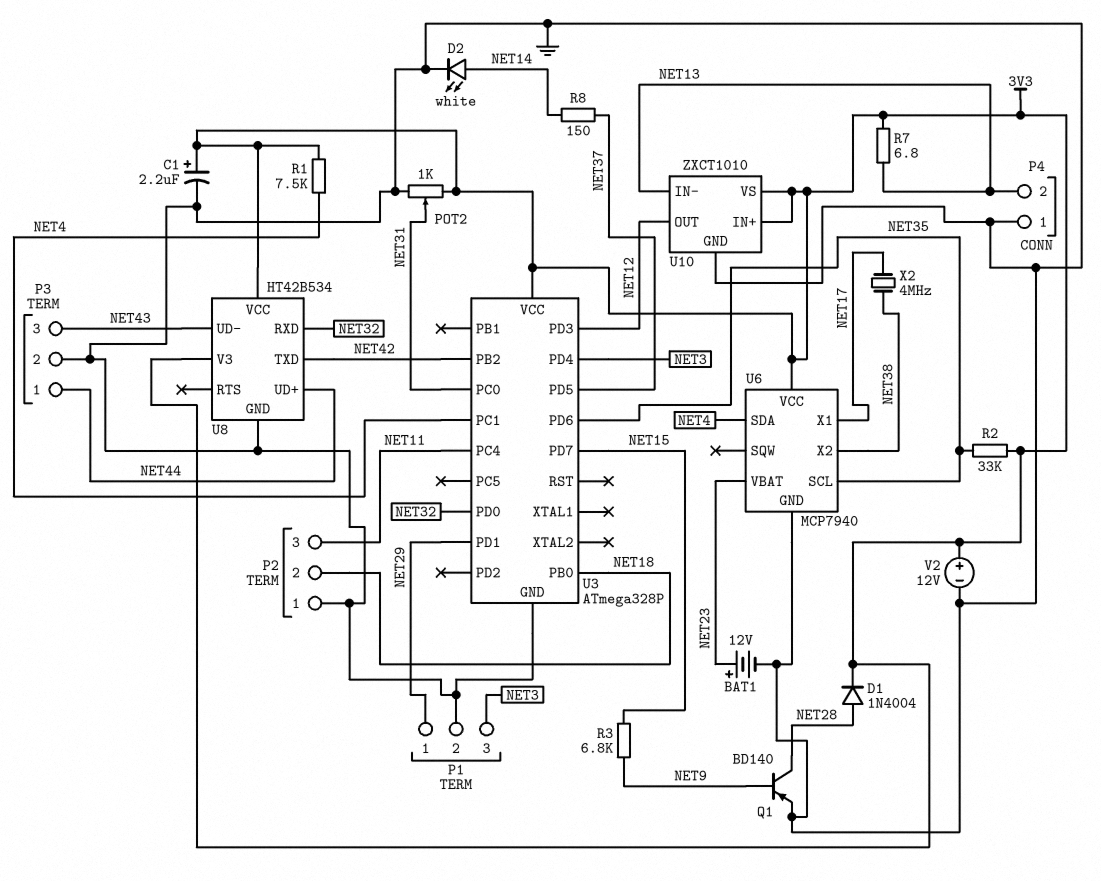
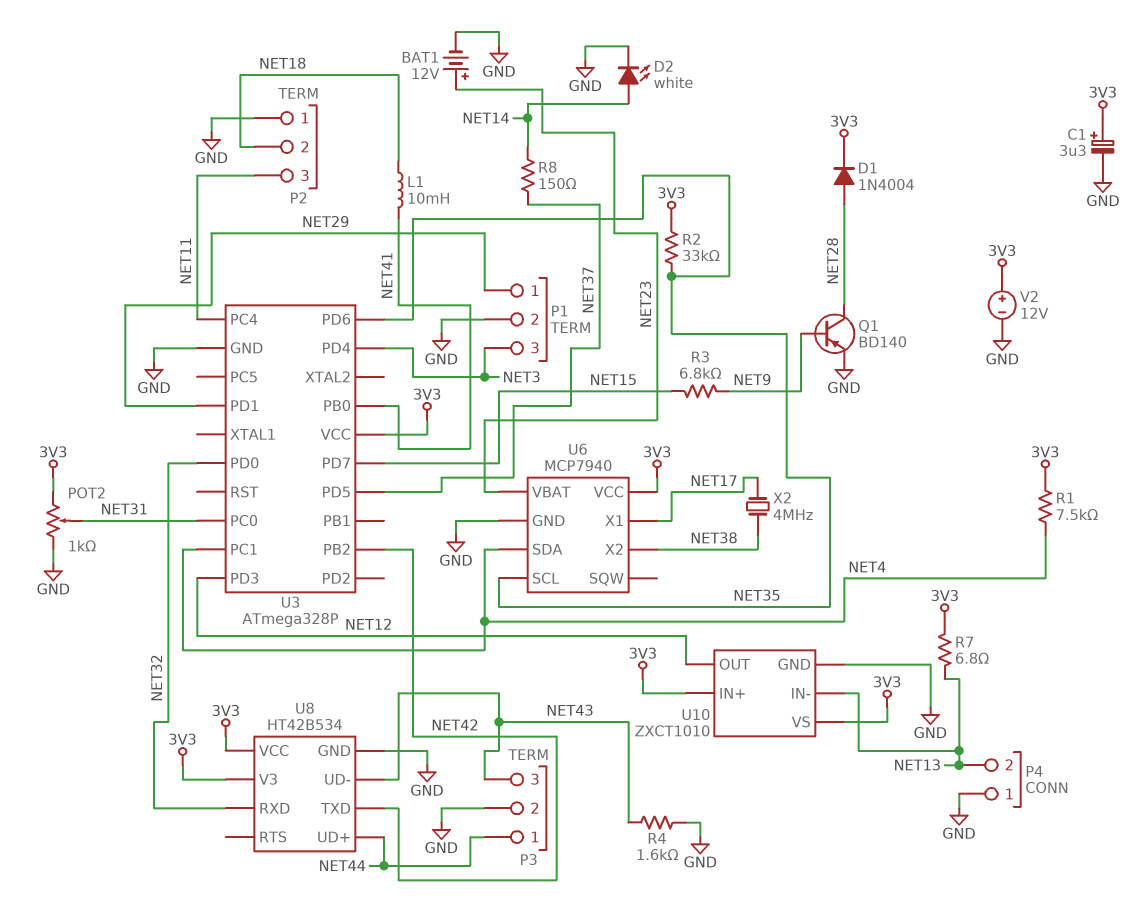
C1: 2.2uF (plus 3V3, minus GND) -> 3.3uF (plus 3V3, minus GND)
L1: none -> 10mH (NET18, NET41)
R4: none -> 1.6k (GND, NET43)
U3 pin PB0: NET18 -> NET41

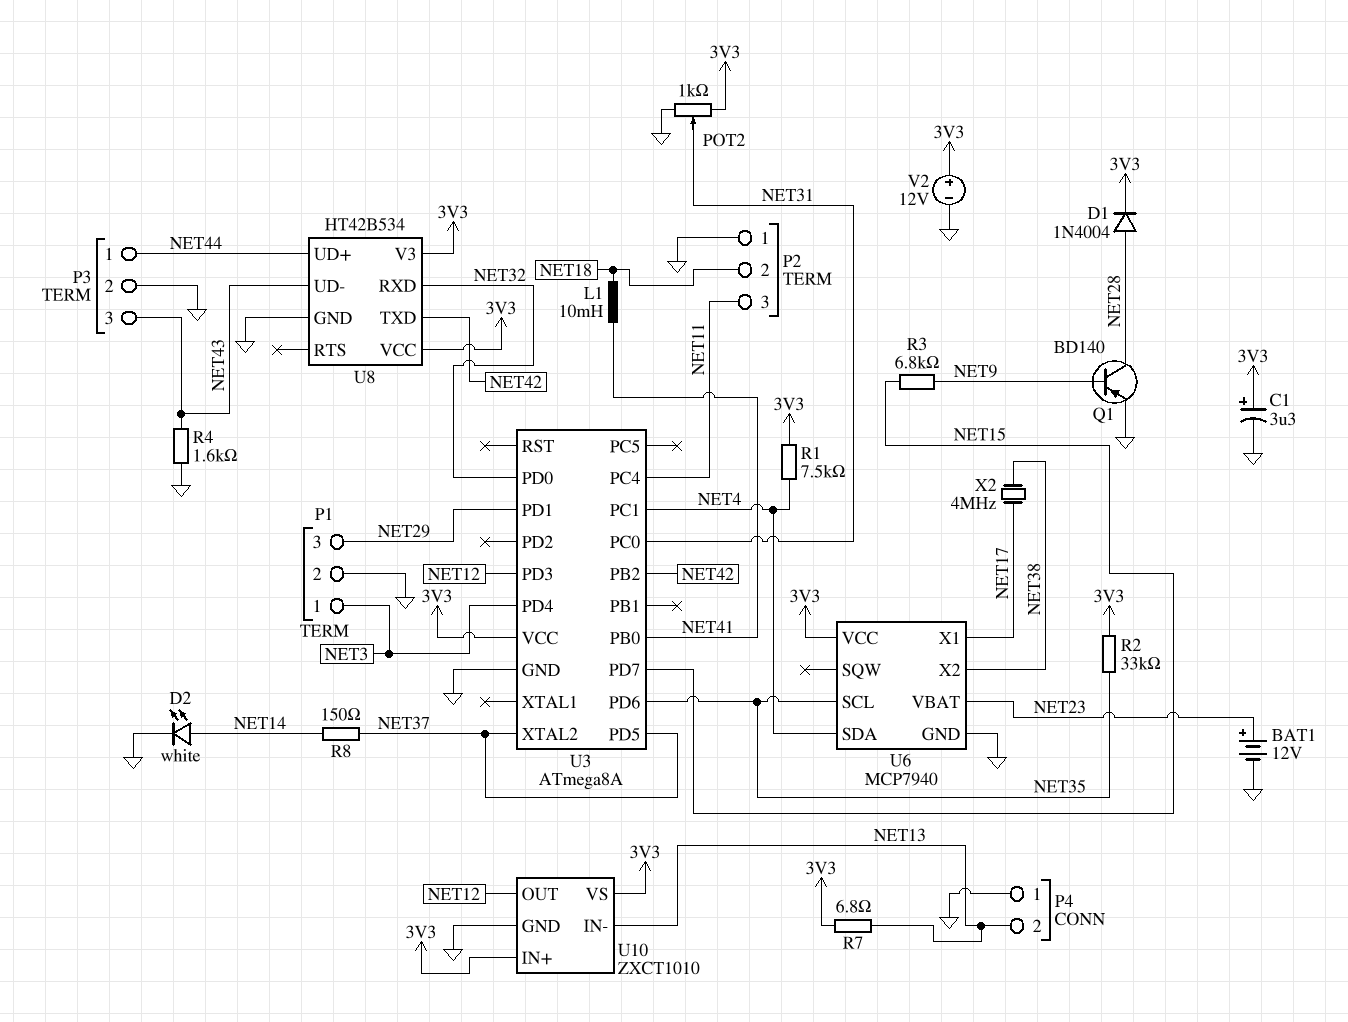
P1 pin 1: NET29 -> NET3
P1 pin 3: NET3 -> NET29
U3: ATmega328P -> ATmega8A
U3 pin XTAL2: none -> NET37

